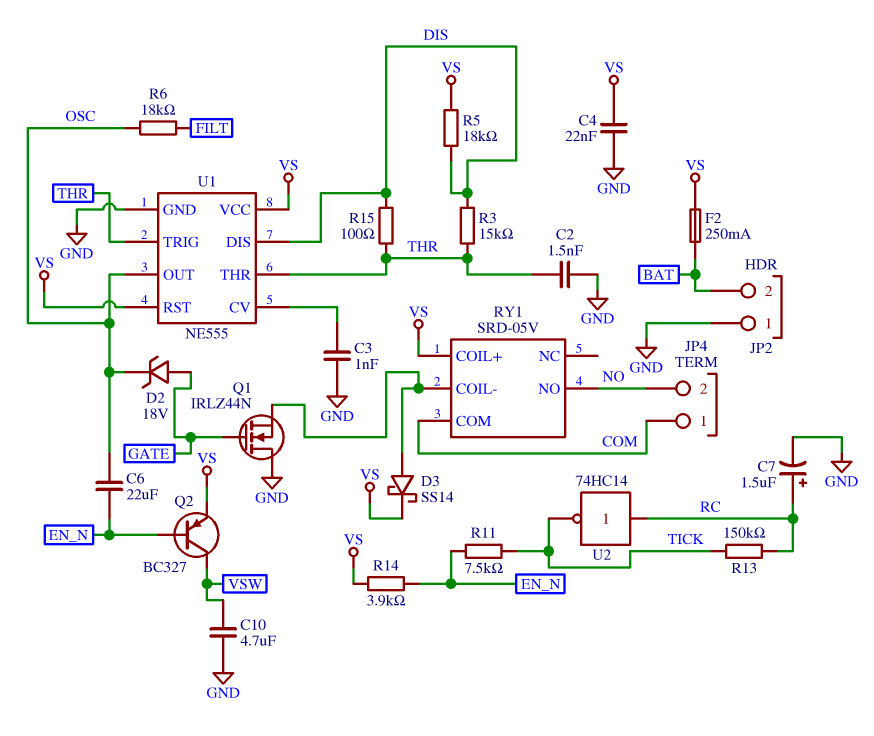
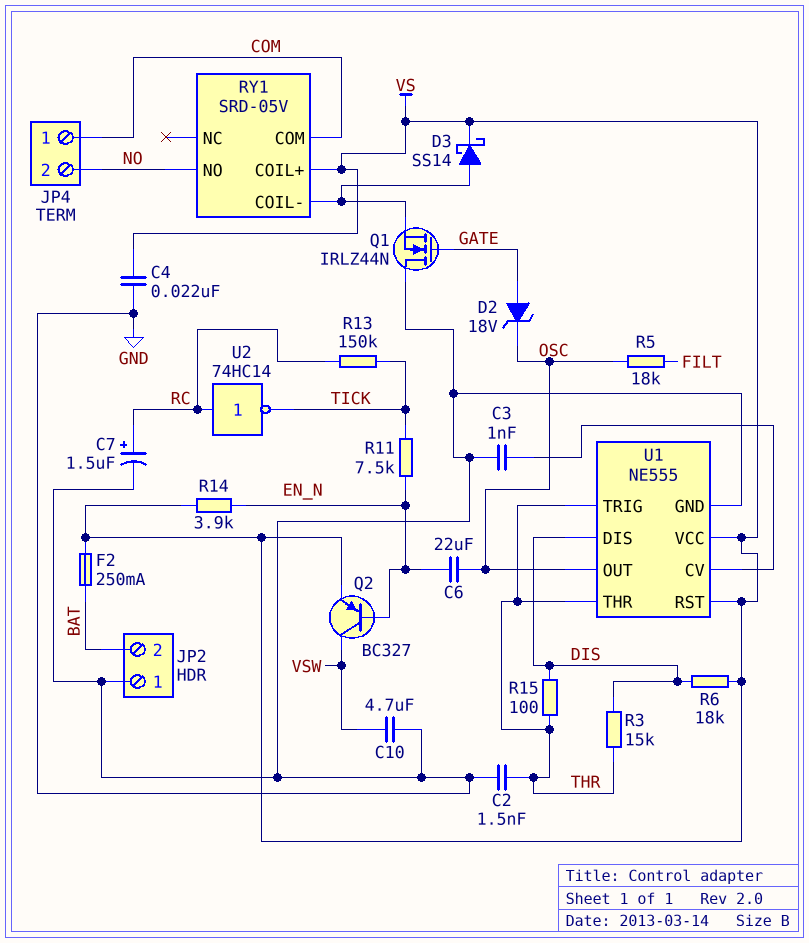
R5: 18k (DIS, VS) -> 18k (FILT, OSC)
R6: 18k (FILT, OSC) -> 18k (DIS, VS)

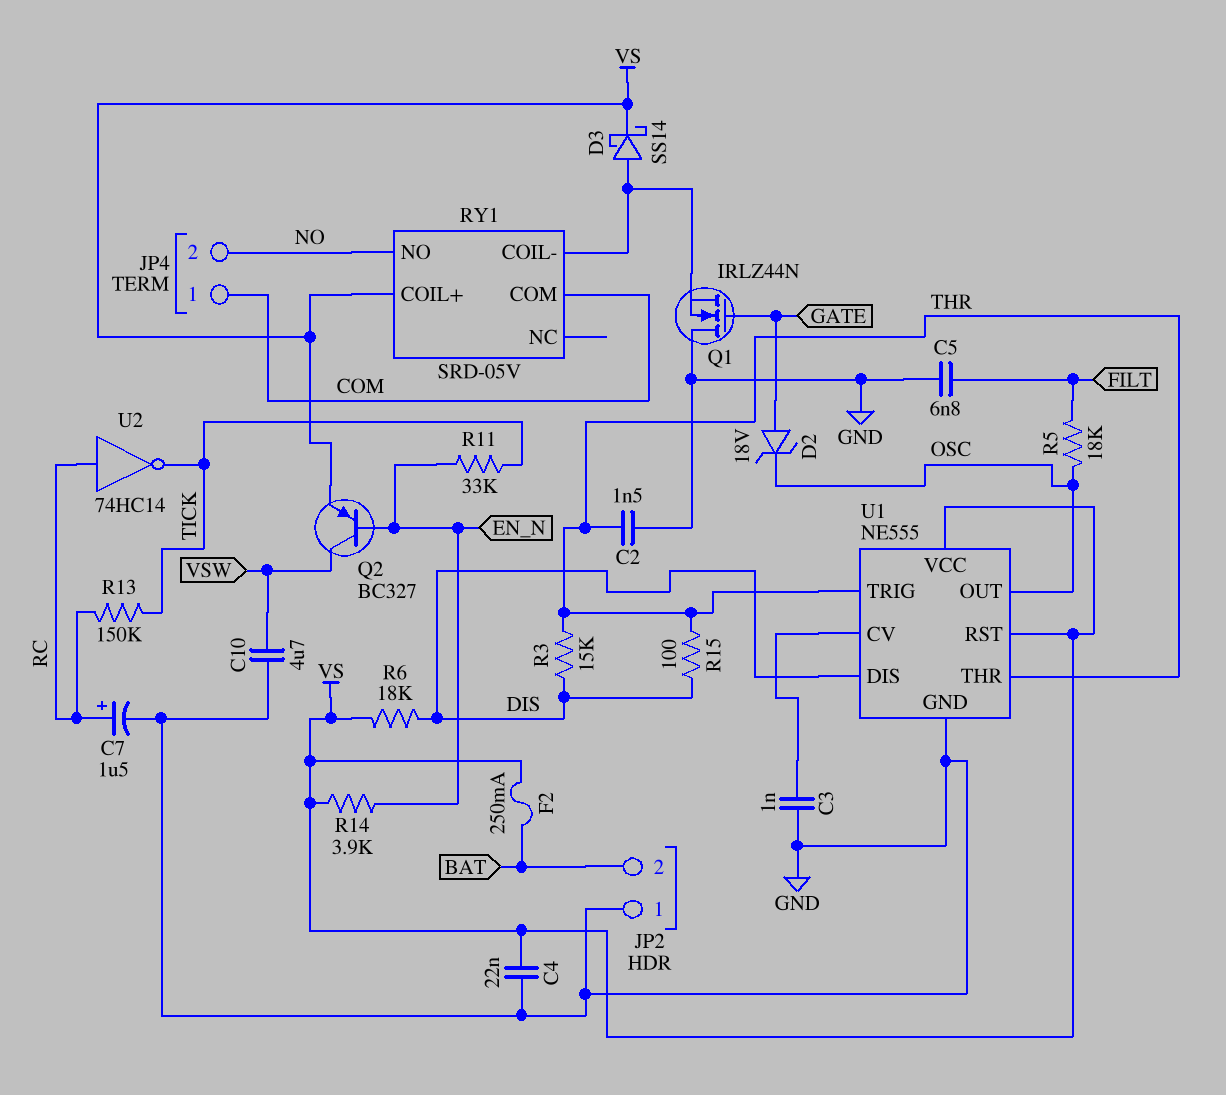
C5: none -> 6.8nF (FILT, GND)
C6: 22uF (EN_N, OSC) -> none
R11: 7.5k (EN_N, TICK) -> 33k (EN_N, TICK)

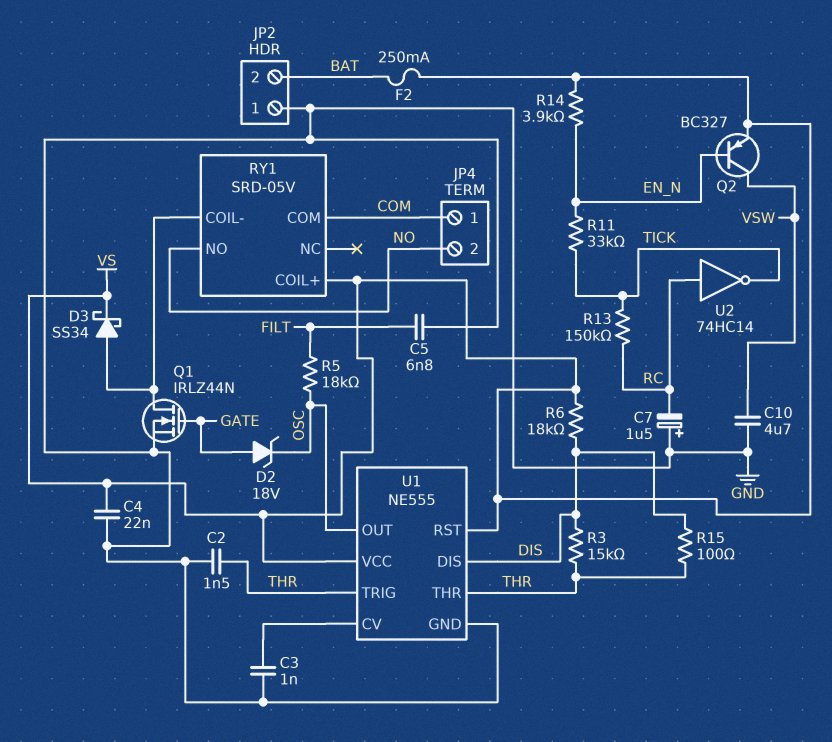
C7: 1.5uF (plus RC, minus GND) -> 1.5uF (plus GND, minus RC)
D3: schottky SS14 (A RY1/COIL-, K VS) -> schottky SS34 (A RY1/COIL-, K VS)
Q1: NMOS IRLZ44N (G GATE, D GND, S RY1/COIL-) -> NMOS IRLZ44N (G GATE, D RY1/COIL-, S GND)

